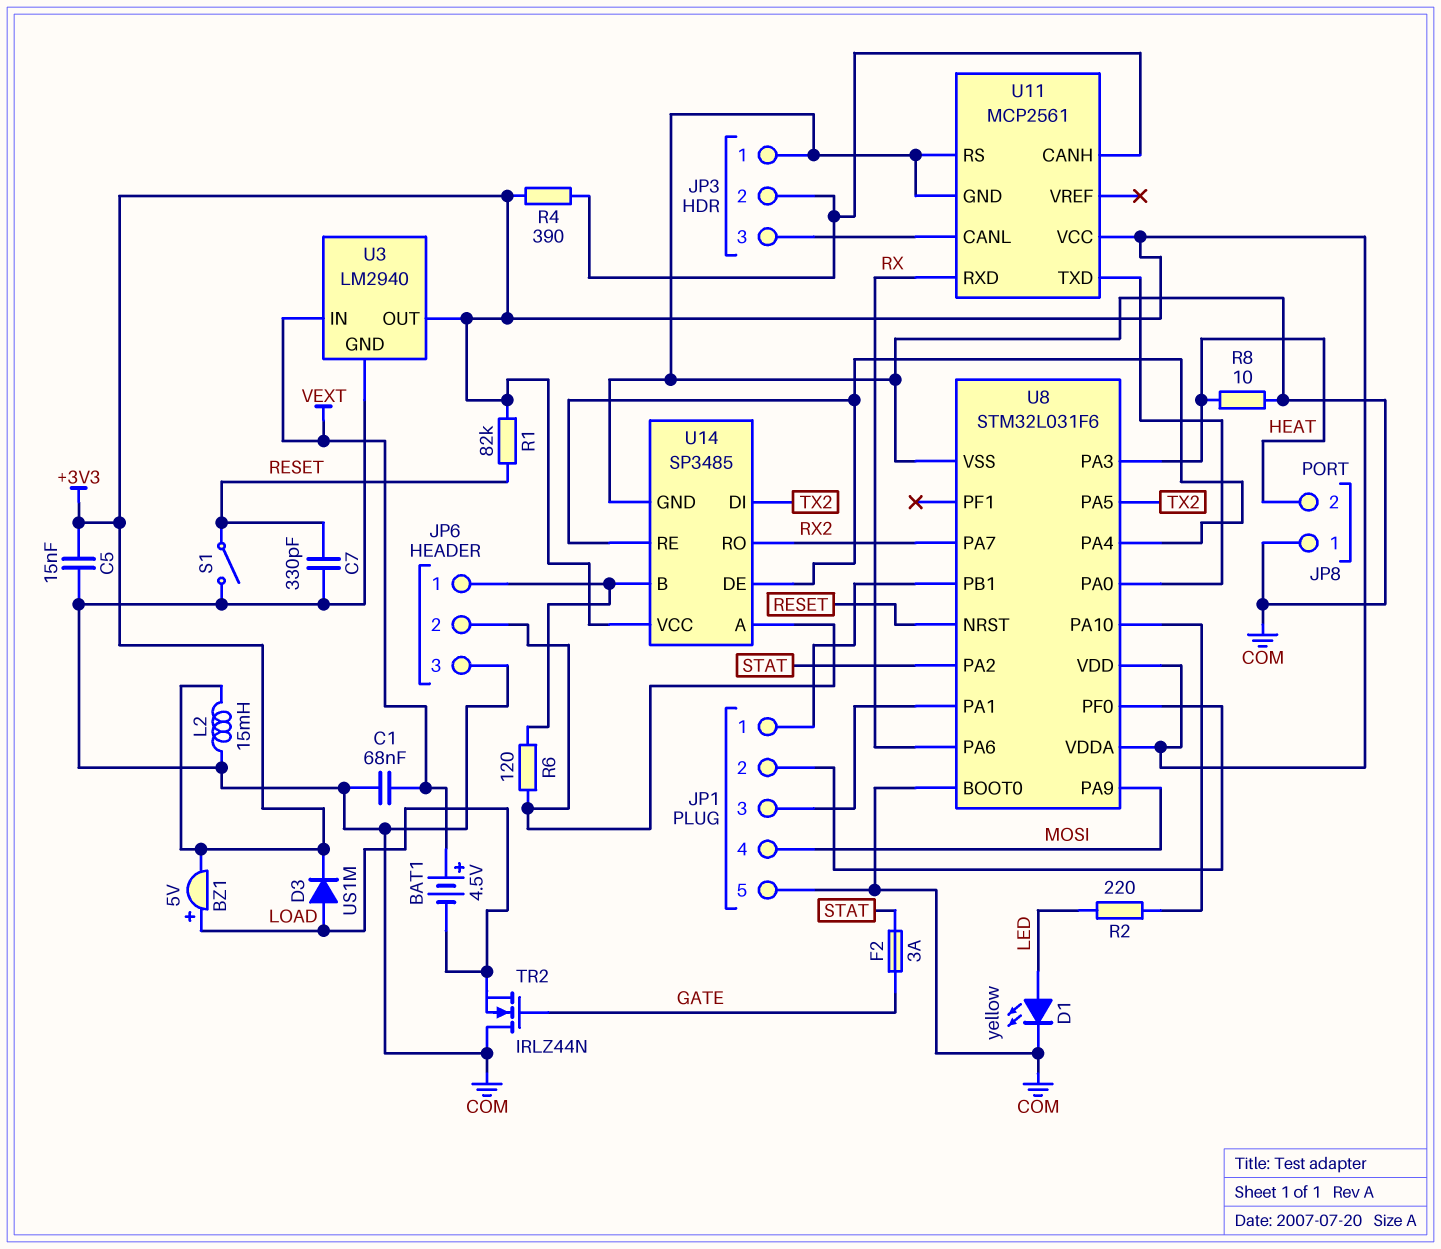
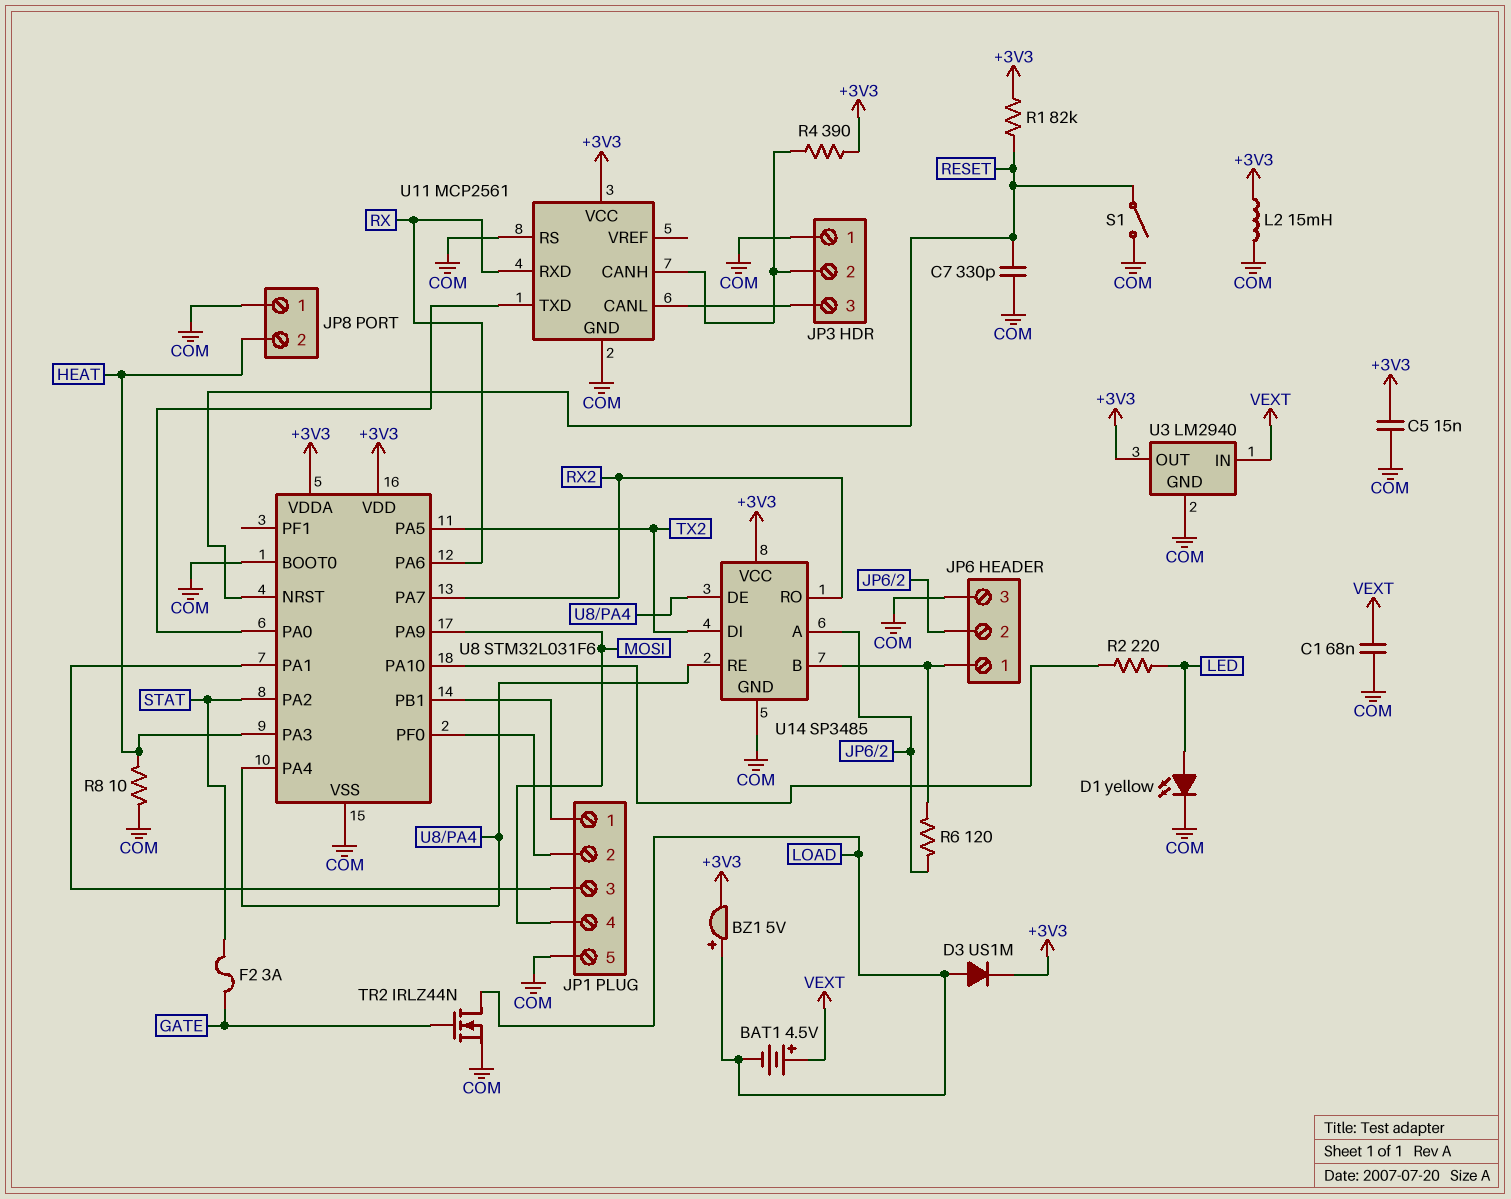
TR2: NMOS IRLZ44N (G GATE, D COM, S LOAD) -> NMOS IRLZ44N (G GATE, D LOAD, S COM)

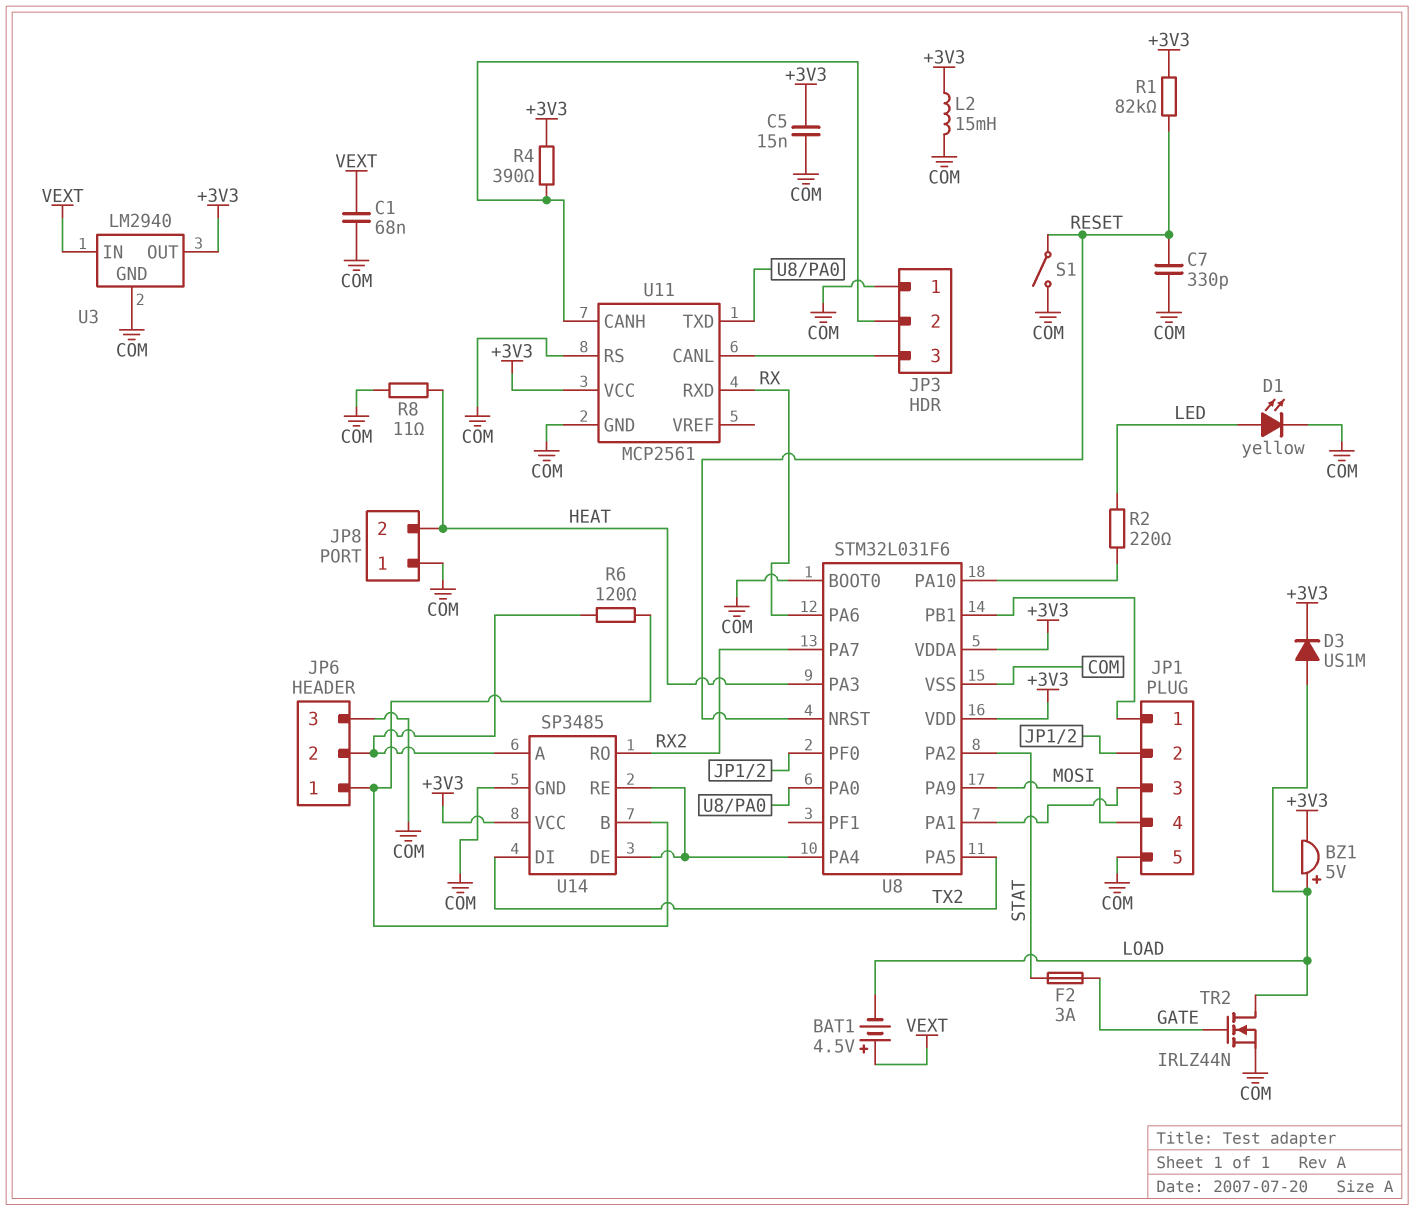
R8: 10 (COM, HEAT) -> 11 (COM, HEAT)

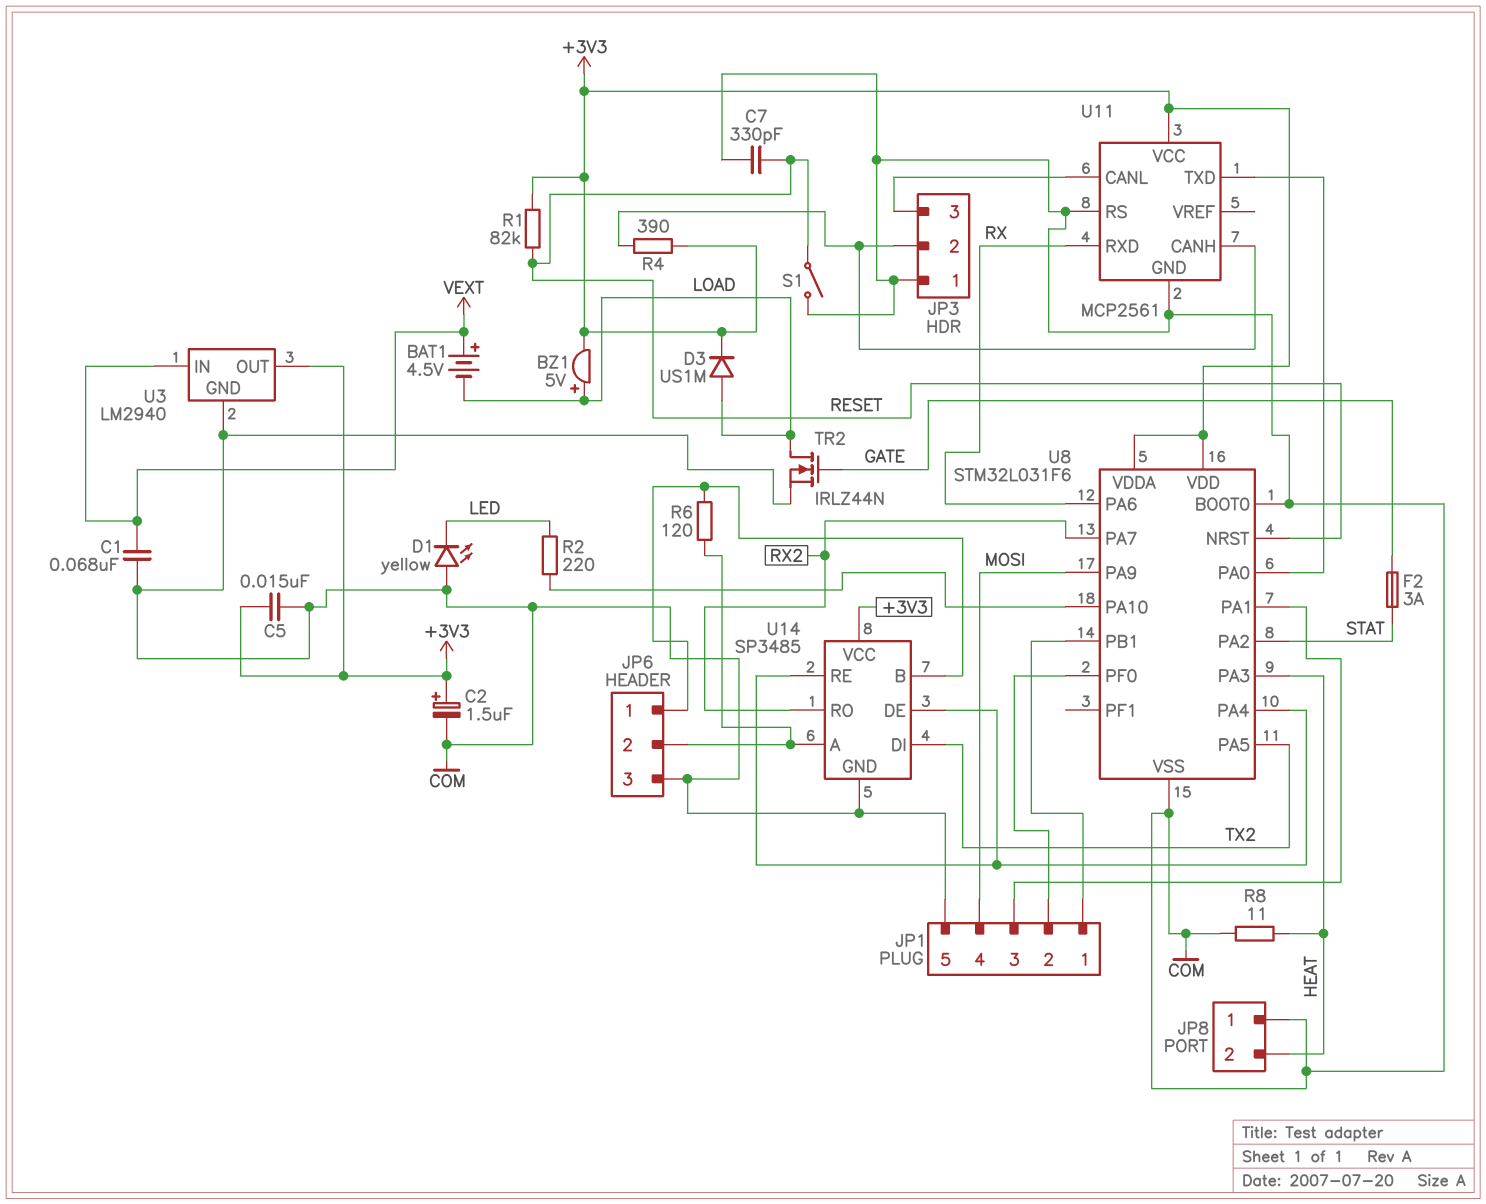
C2: none -> 1.5uF (plus +3V3, minus COM)
D1: LED yellow (A LED, K COM) -> LED yellow (A COM, K LED)
L2: 15mH (+3V3, COM) -> none

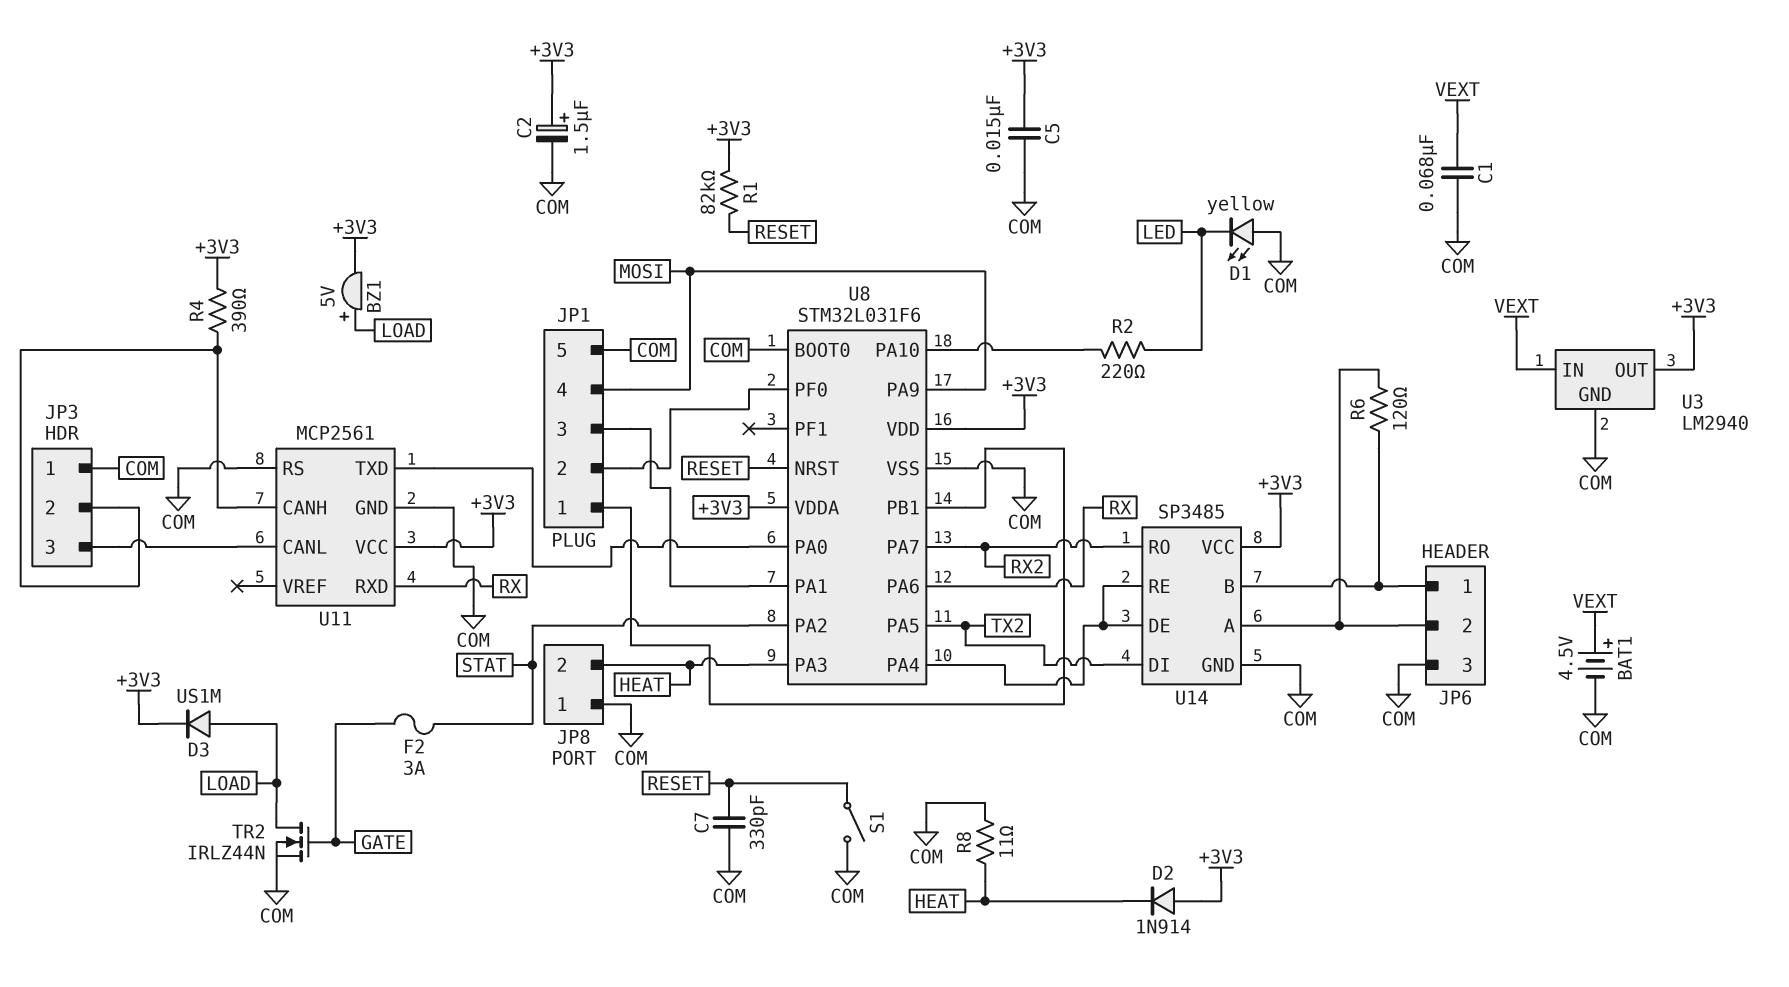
BAT1: 4.5V (plus VEXT, minus LOAD) -> 4.5V (plus VEXT, minus COM)
D2: none -> diode 1N914 (A +3V3, K HEAT)

